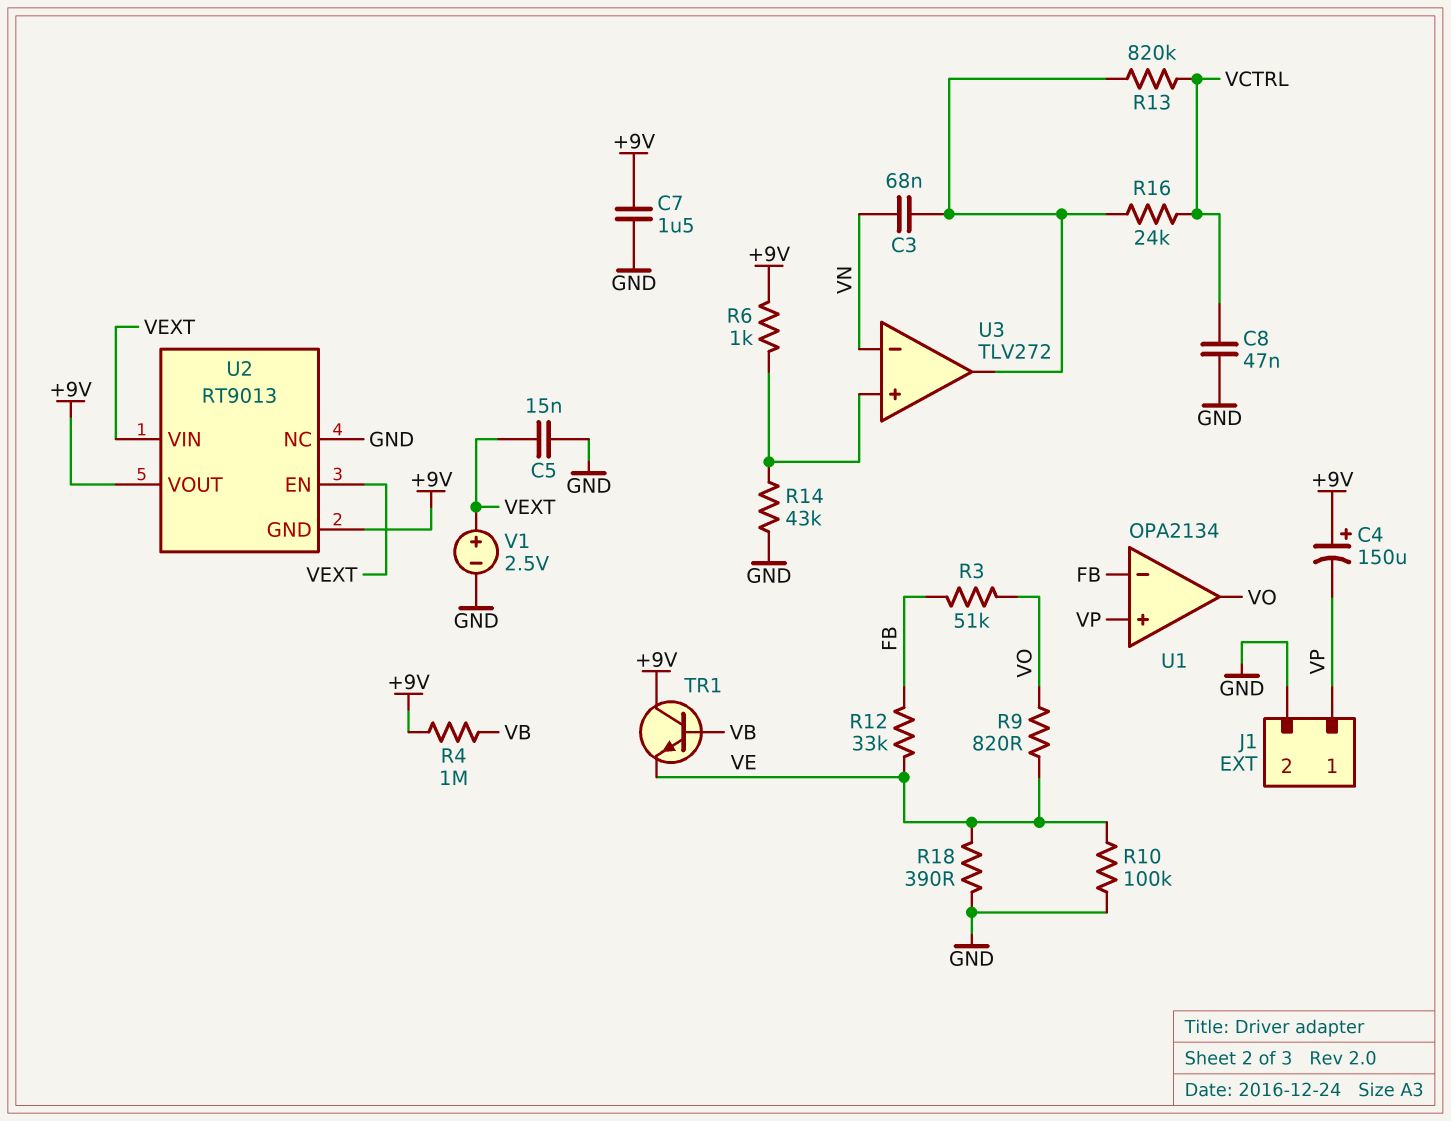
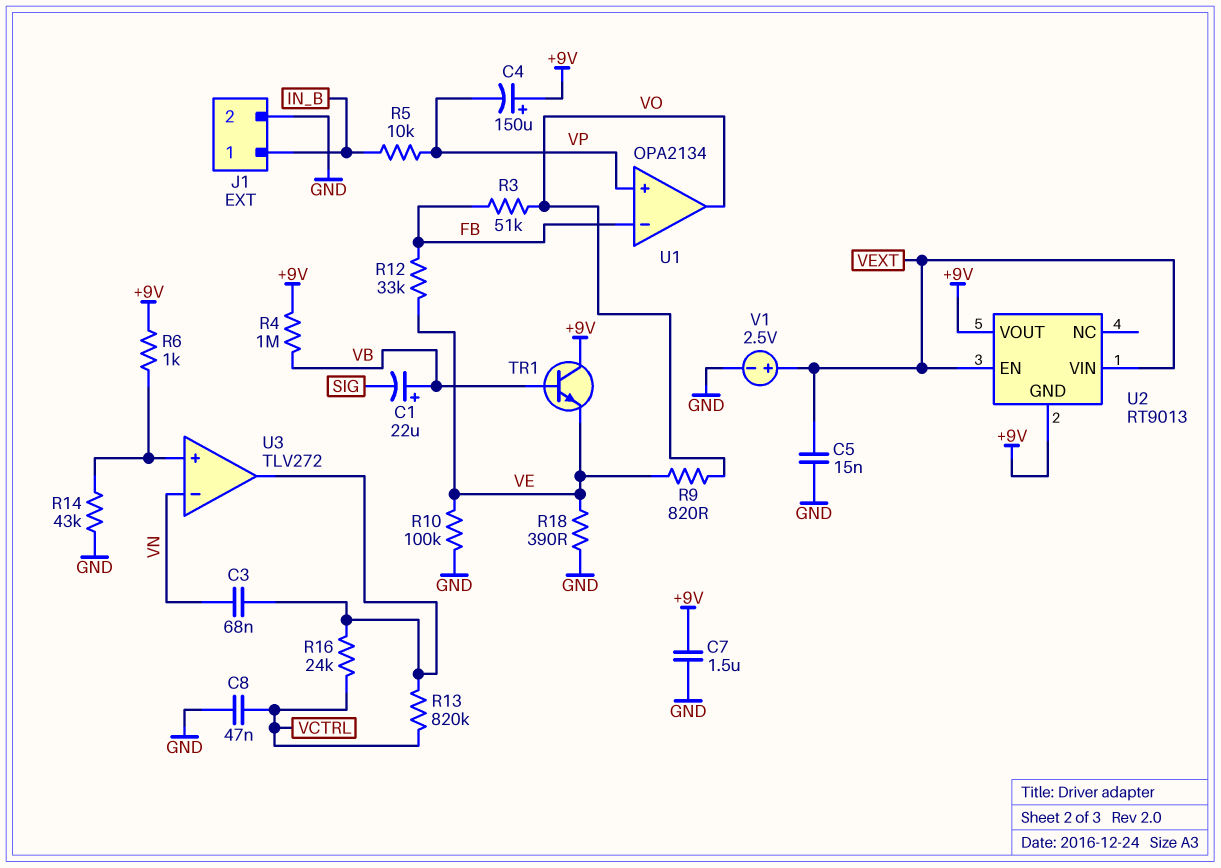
C1: none -> 22uF (plus VB, minus SIG)
J1 pin 1: VP -> IN_B
R5: none -> 10k (IN_B, VP)
U2 pin NC: GND -> none

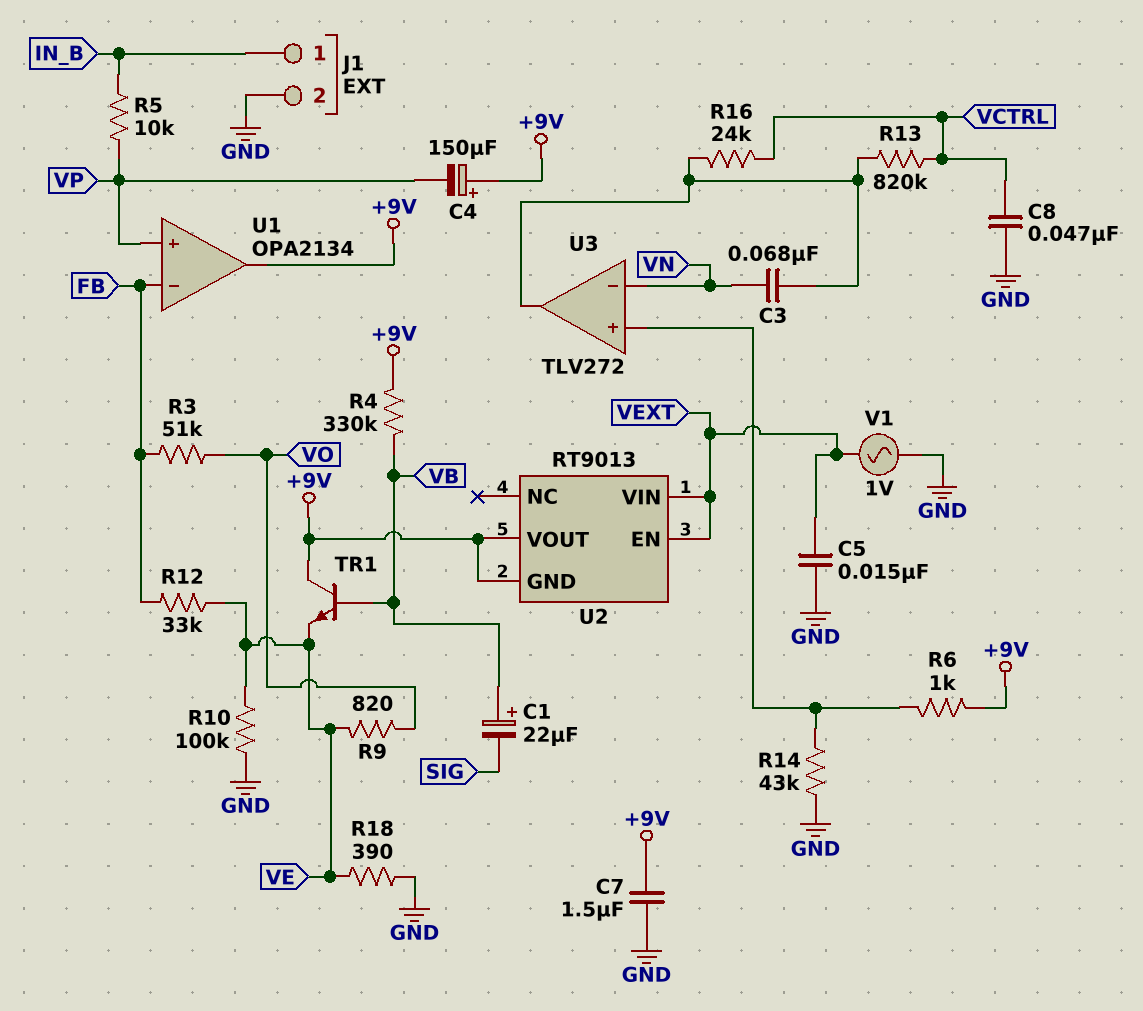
R4: 1M (+9V, VB) -> 330k (+9V, VB)
U1 pin out: VO -> +9V
V1: 2.5V (plus VEXT, minus GND) -> AC 1V (GND, VEXT)

